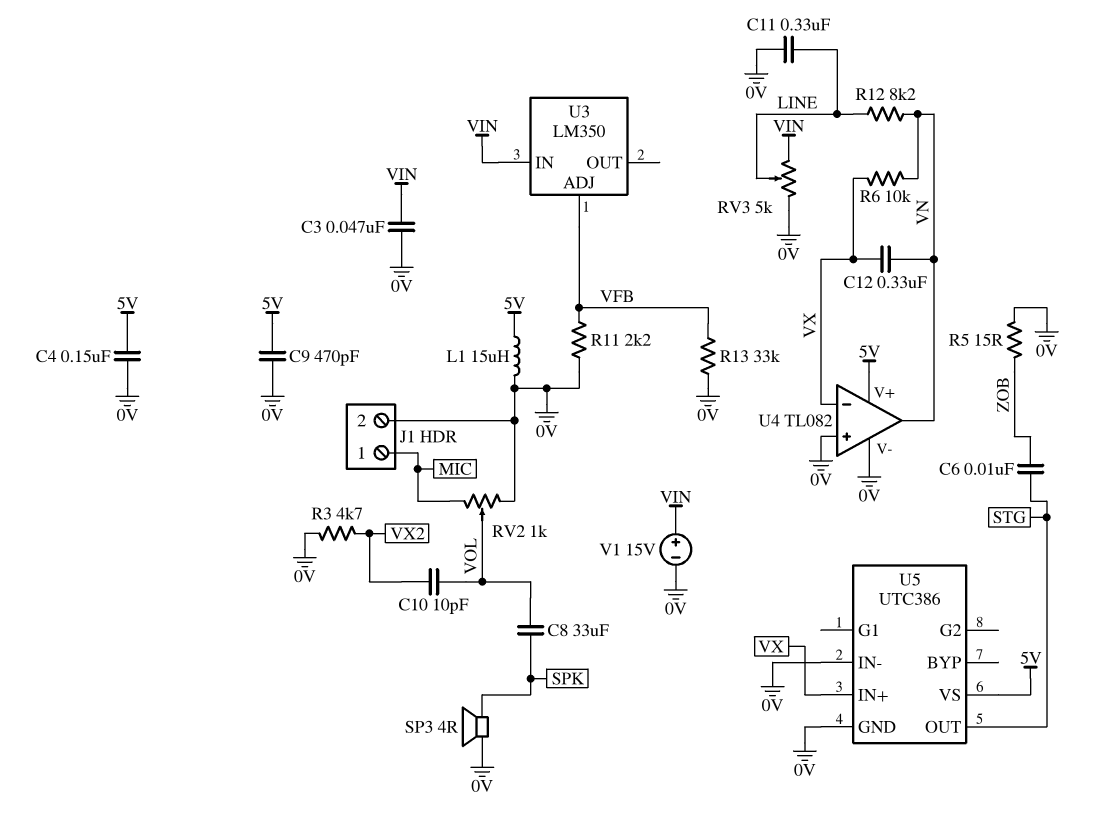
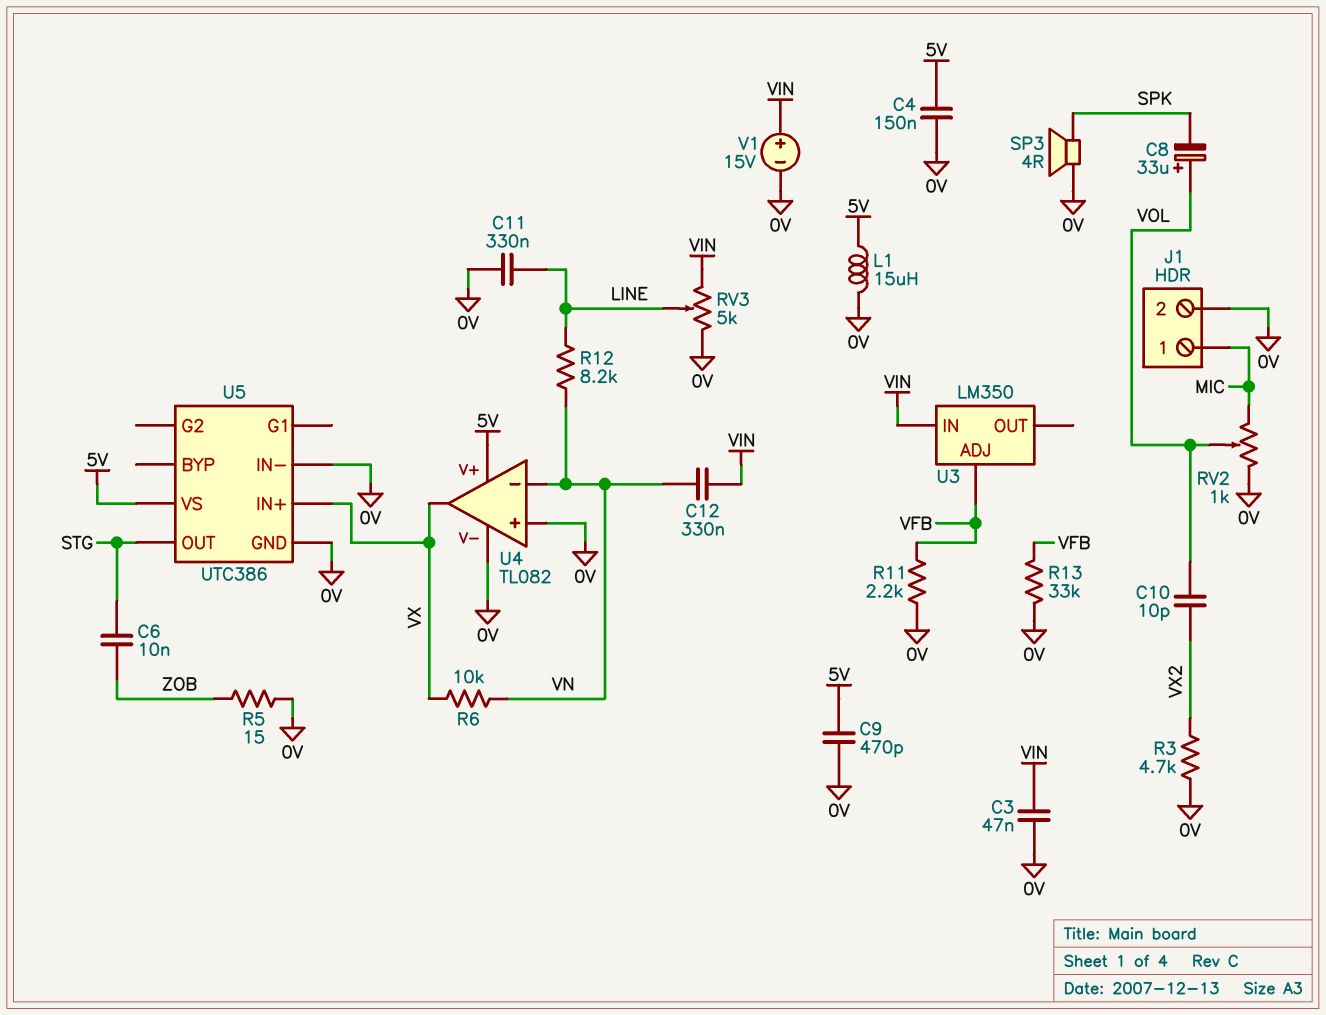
C8: 33uF (SPK, VOL) -> 33uF (plus VOL, minus SPK)
C12: 330nF (VN, VX) -> 330nF (VIN, VN)
U4 pin in-: VX -> VN
U4 pin out: VN -> VX

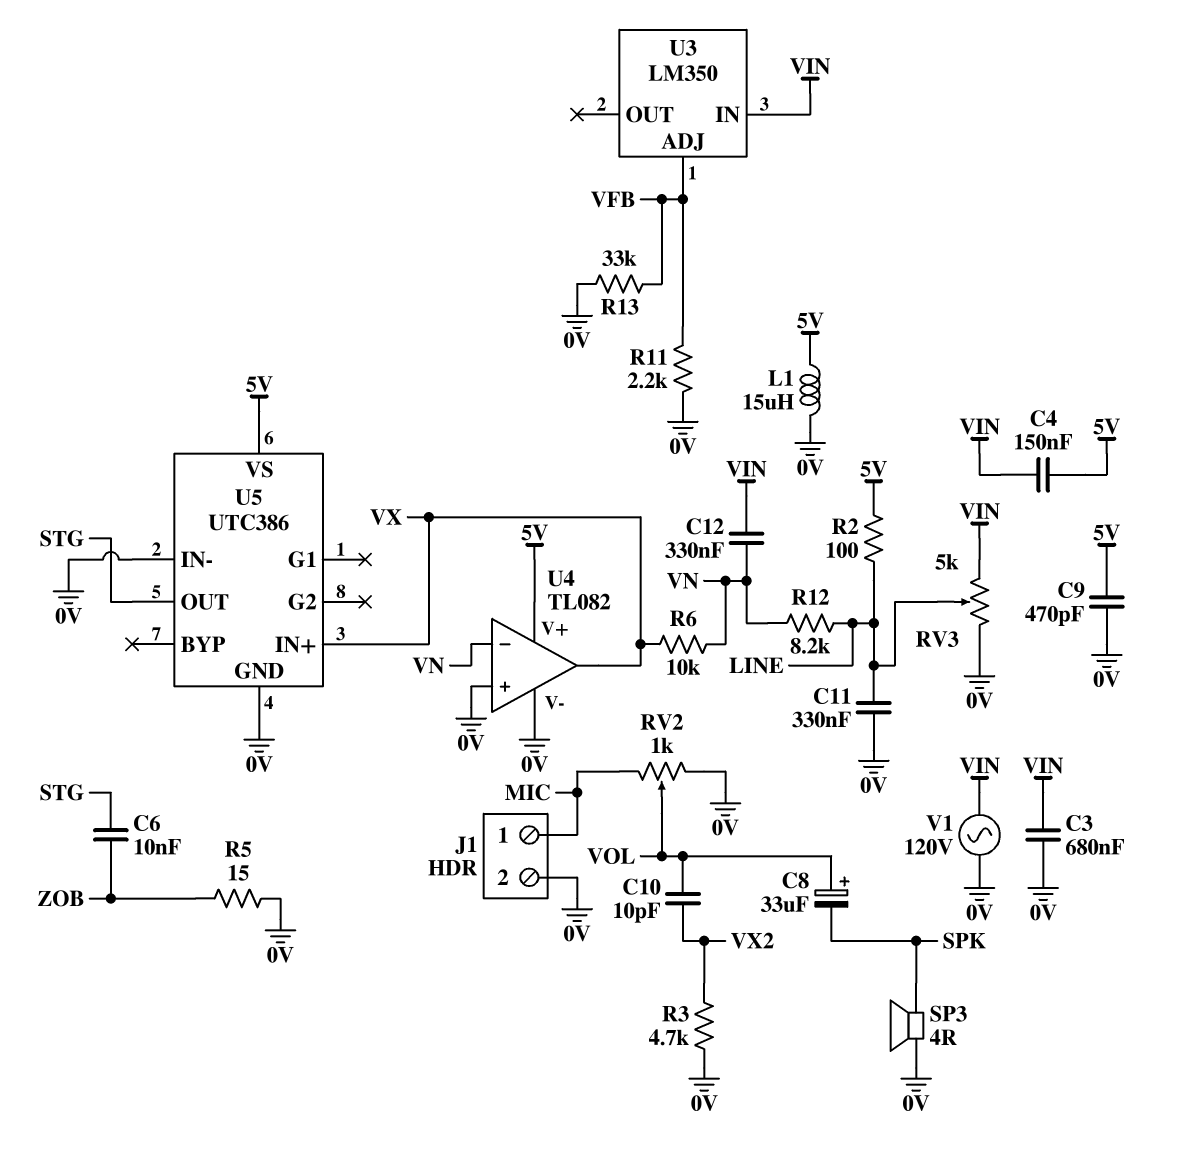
C3: 47nF (0V, VIN) -> 680nF (0V, VIN)
C4: 150nF (0V, 5V) -> 150nF (5V, VIN)
R2: none -> 100 (5V, LINE)
V1: 15V (plus VIN, minus 0V) -> AC 120V (0V, VIN)

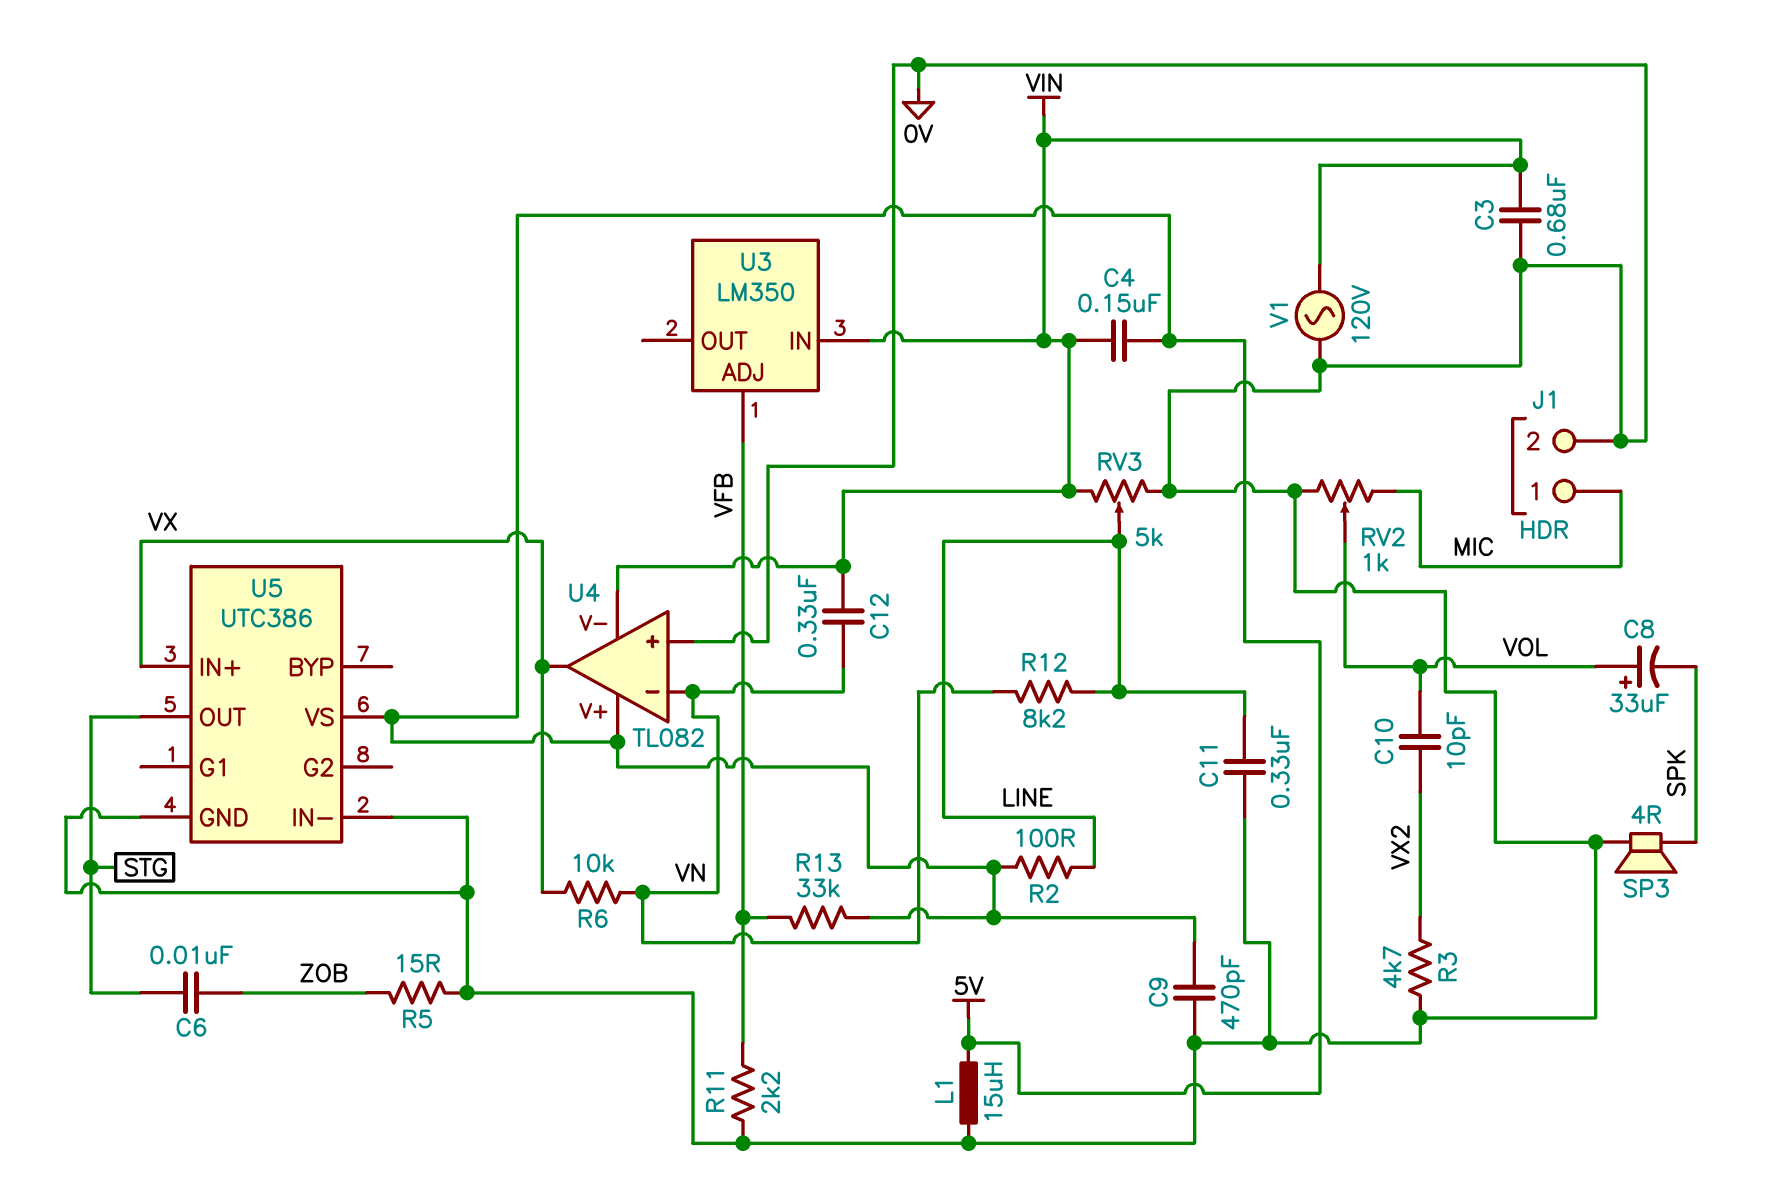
R13: 33k (0V, VFB) -> 33k (5V, VFB)
U4 pin V-: 0V -> VIN

